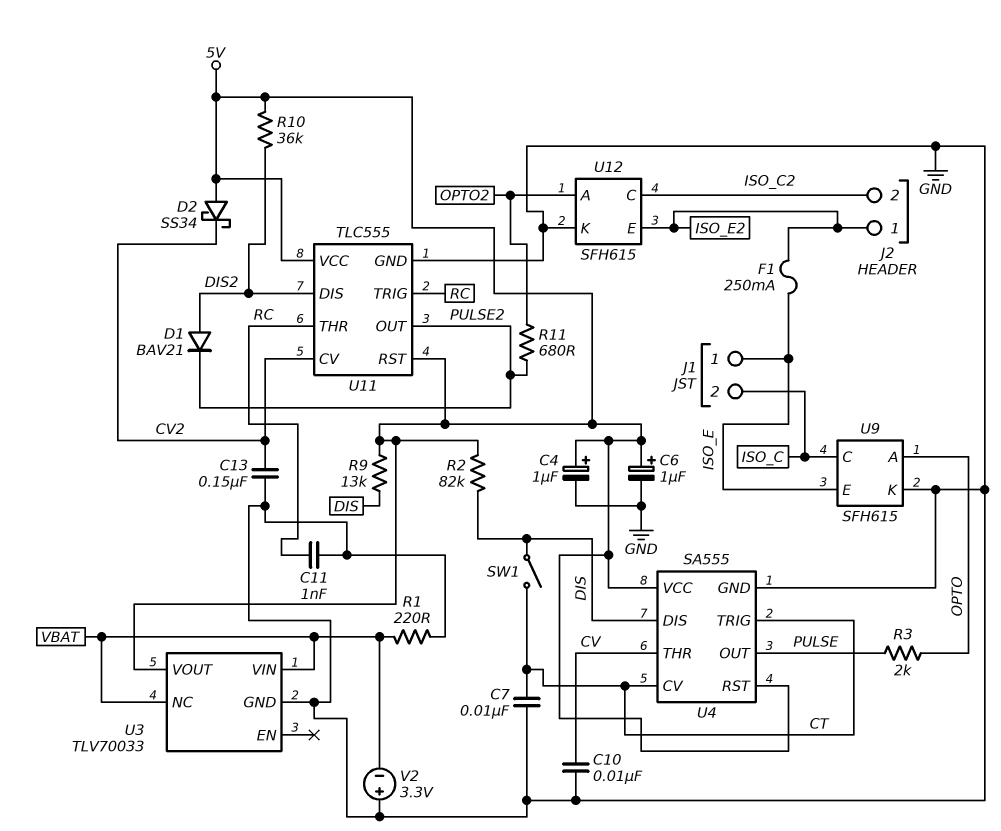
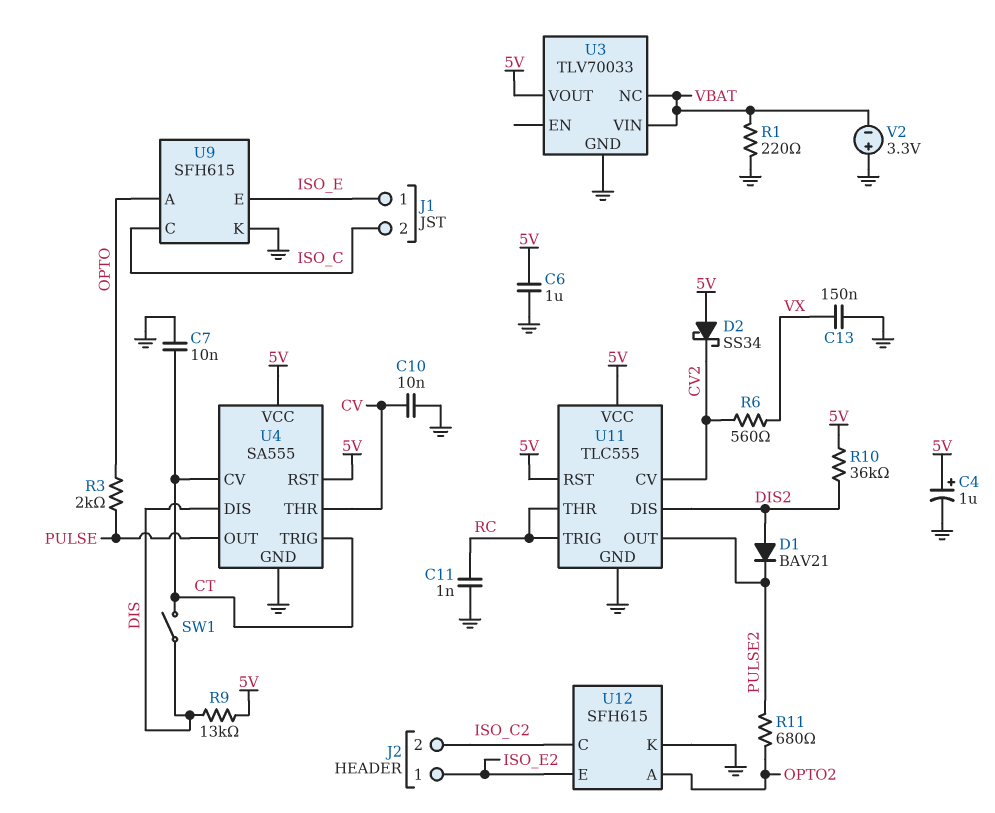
C6: 1uF (plus 5V, minus GND) -> 1uF (5V, GND)
C13: 150nF (CV2, GND) -> 150nF (GND, VX)
F1: 250mA (ISO_E, ISO_E2) -> none
R2: 82k (5V, DIS) -> none
R6: none -> 560 (CV2, VX)

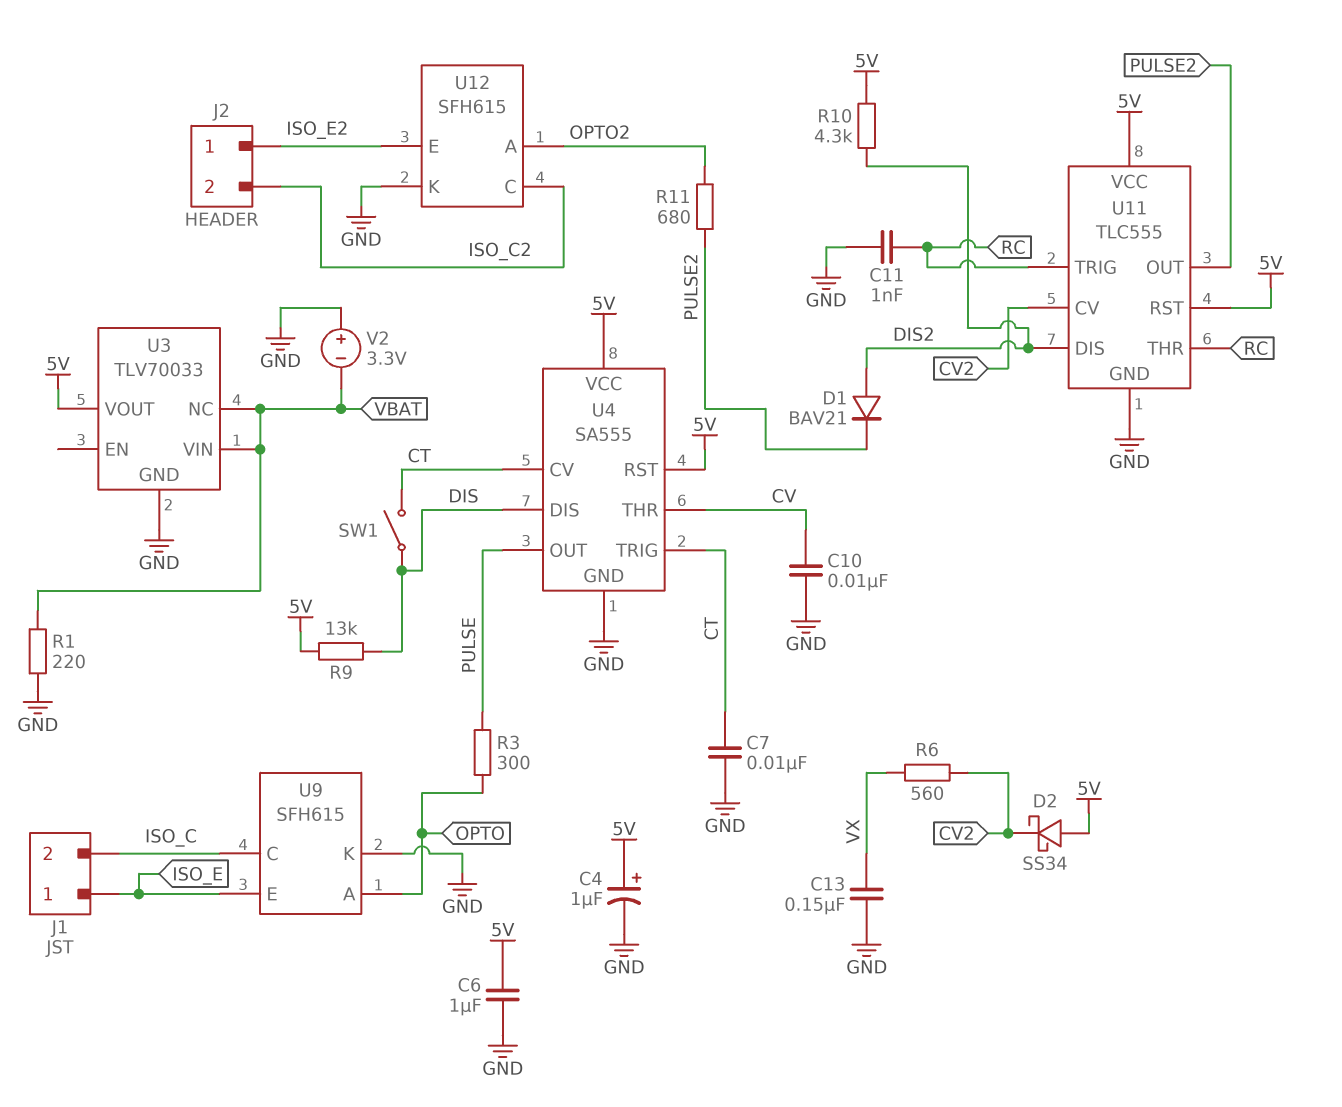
R3: 2k (OPTO, PULSE) -> 300 (OPTO, PULSE)
R10: 36k (5V, DIS2) -> 4.3k (5V, DIS2)

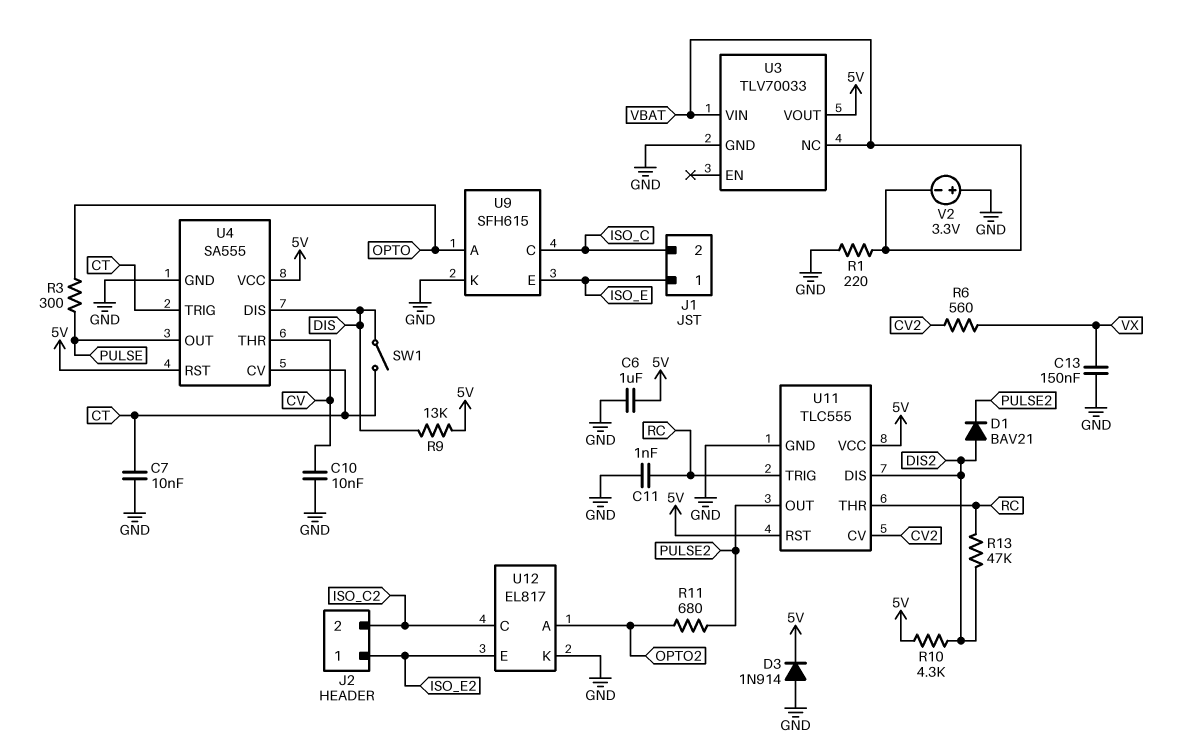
C4: 1uF (plus 5V, minus GND) -> none
D2: schottky SS34 (A 5V, K CV2) -> none
D3: none -> diode 1N914 (A GND, K 5V)
R13: none -> 47k (DIS2, RC)
U12: SFH615 -> EL817

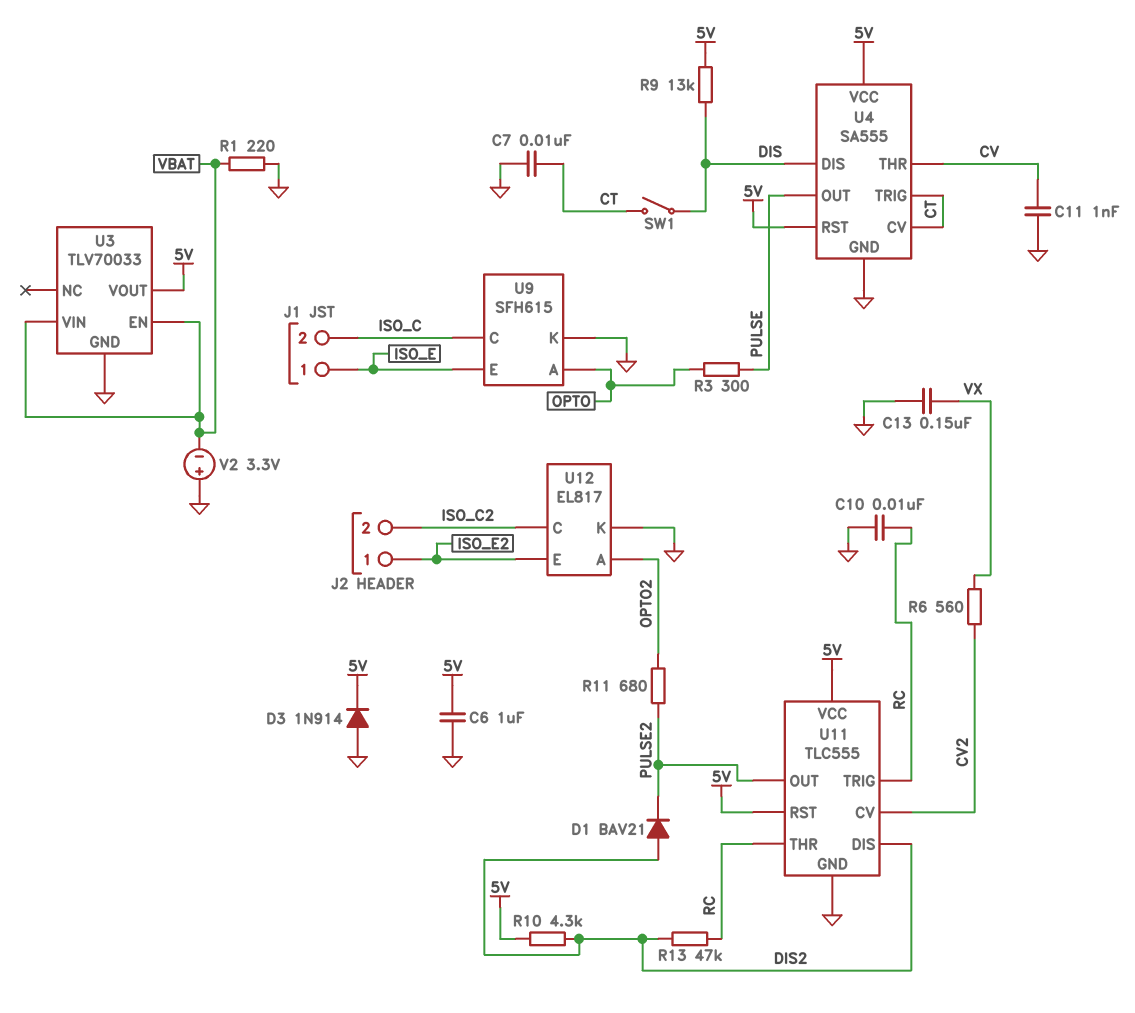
C10: 10nF (CV, GND) -> 10nF (GND, RC)
C11: 1nF (GND, RC) -> 1nF (CV, GND)
U3 pin EN: none -> VBAT
U3 pin NC: VBAT -> none

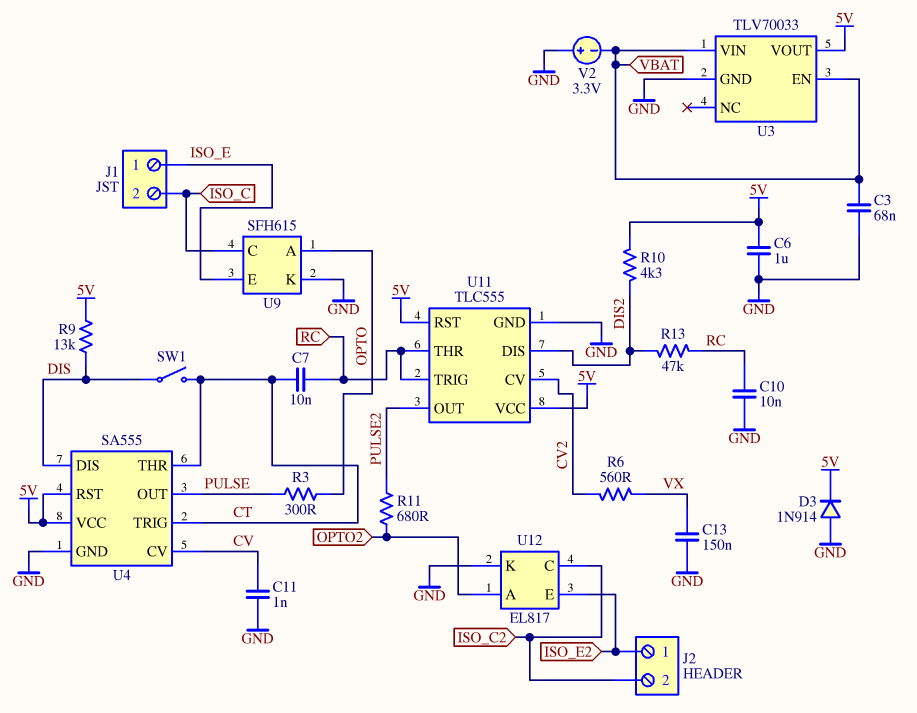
C3: none -> 68nF (GND, VBAT)
C7: 10nF (CT, GND) -> 10nF (CT, RC)
D1: diode BAV21 (A DIS2, K PULSE2) -> none
R1: 220 (GND, VBAT) -> none
U4 pin CV: CT -> CV
U4 pin THR: CV -> CT

